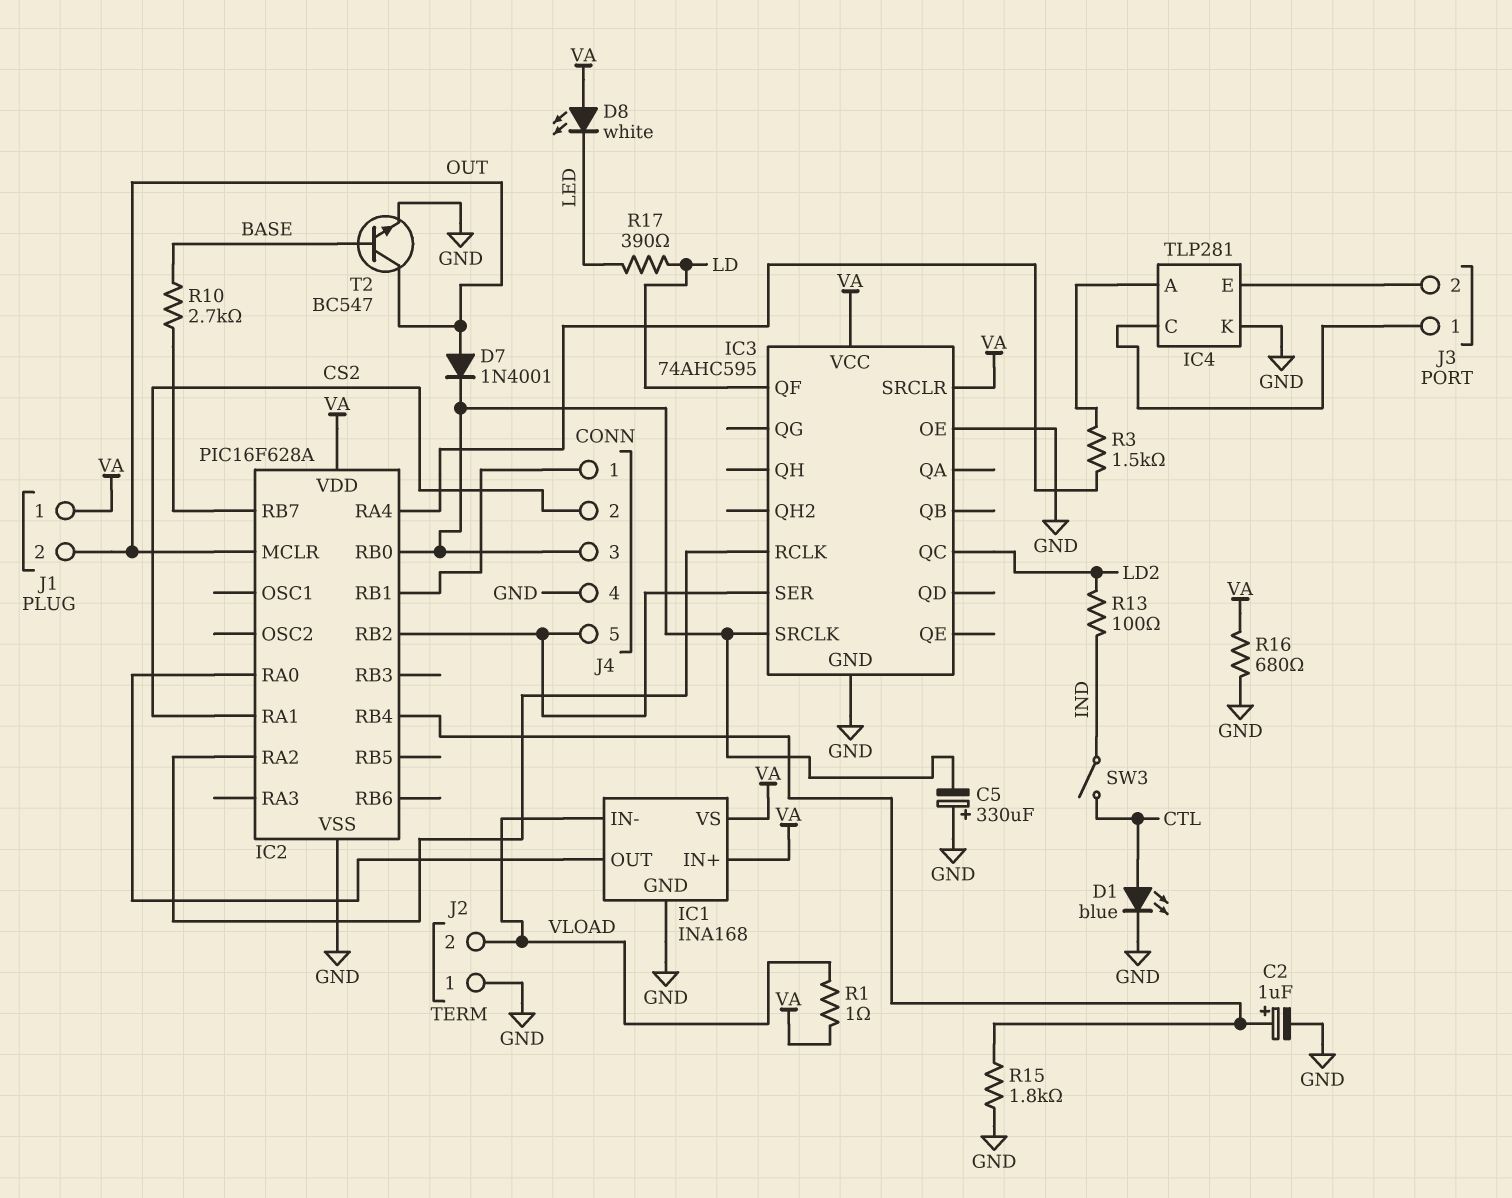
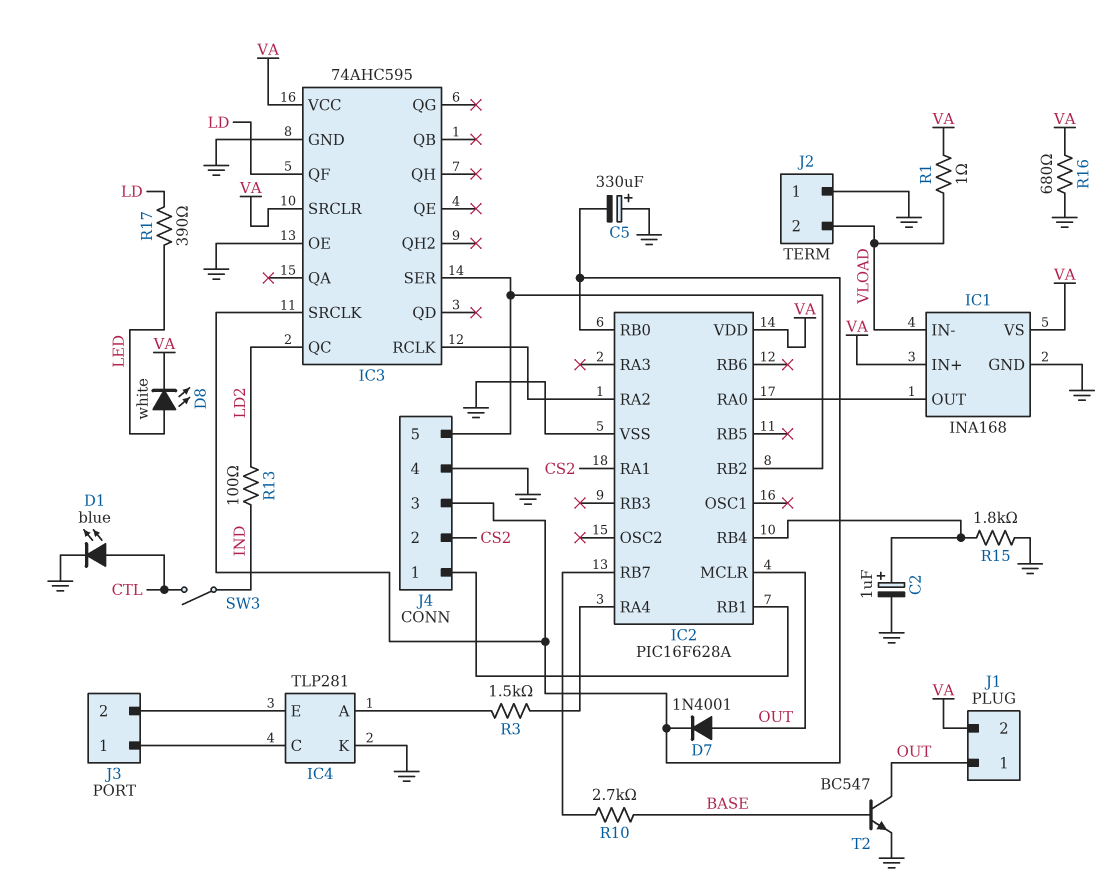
D8: LED white (A VA, K LED) -> LED white (A LED, K VA)
J1 pin 1: VA -> OUT
J1 pin 2: OUT -> VA

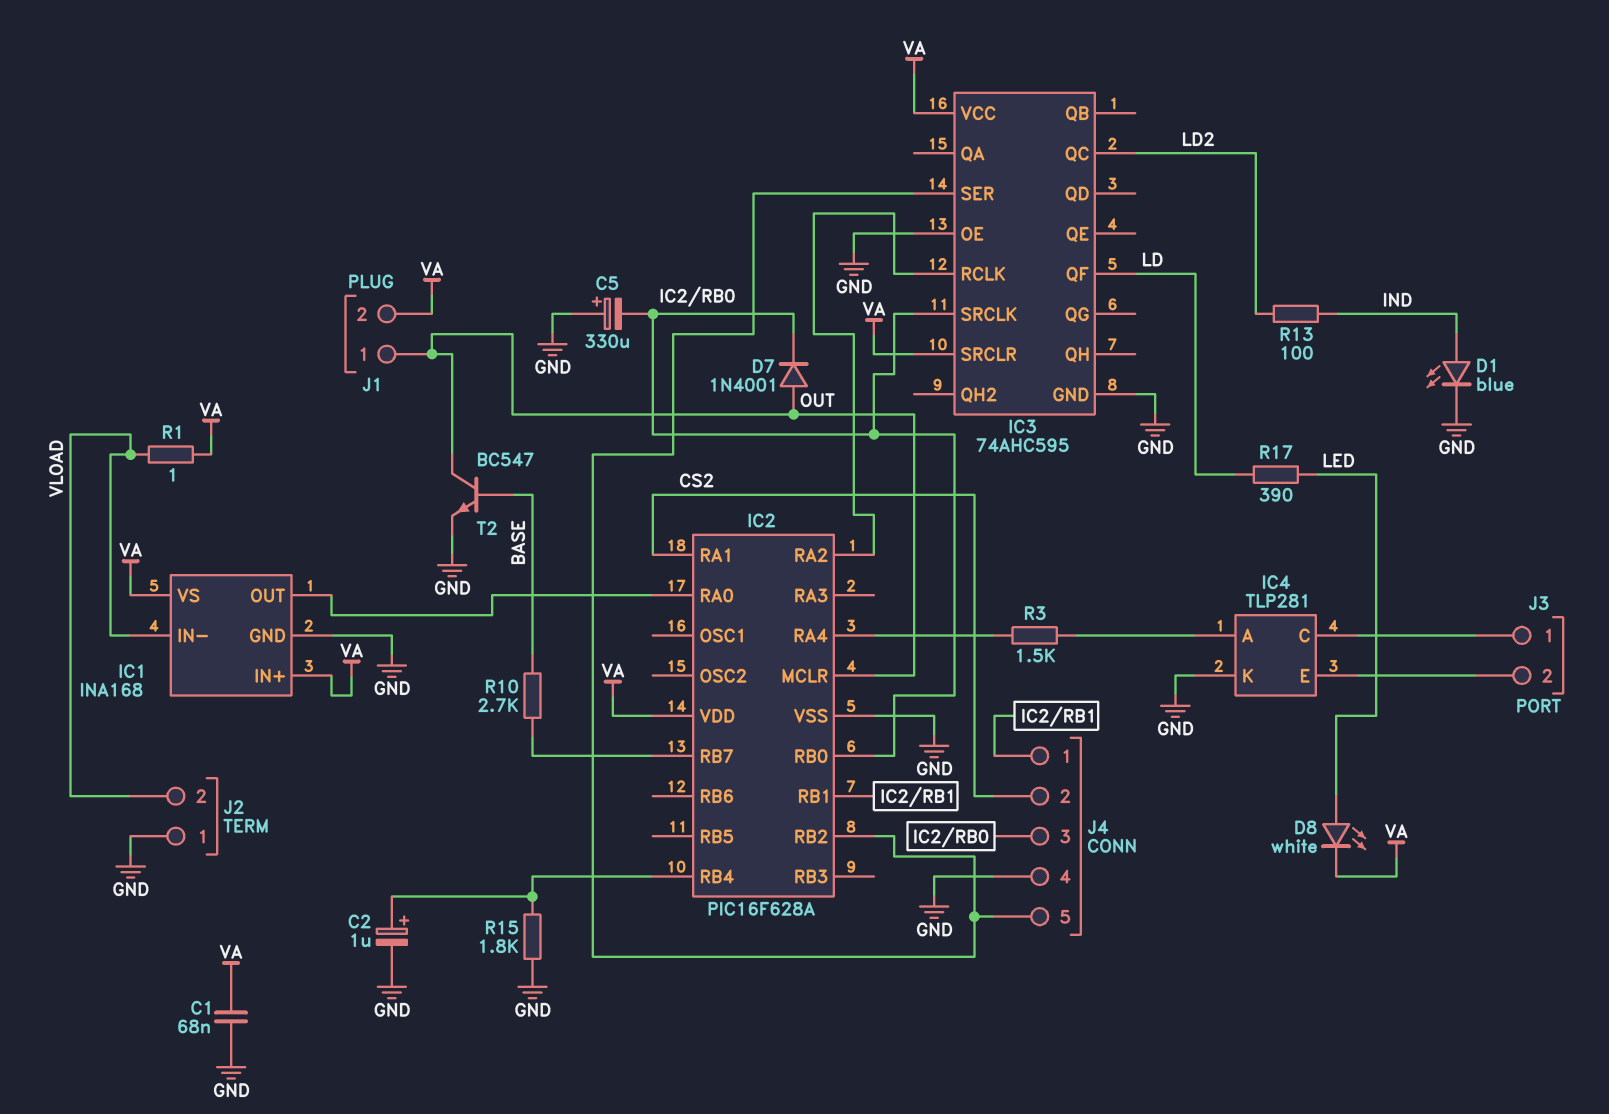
C1: none -> 68nF (GND, VA)
D1: LED blue (A CTL, K GND) -> LED blue (A IND, K GND)
R16: 680 (GND, VA) -> none
SW3: switch (CTL, IND) -> none

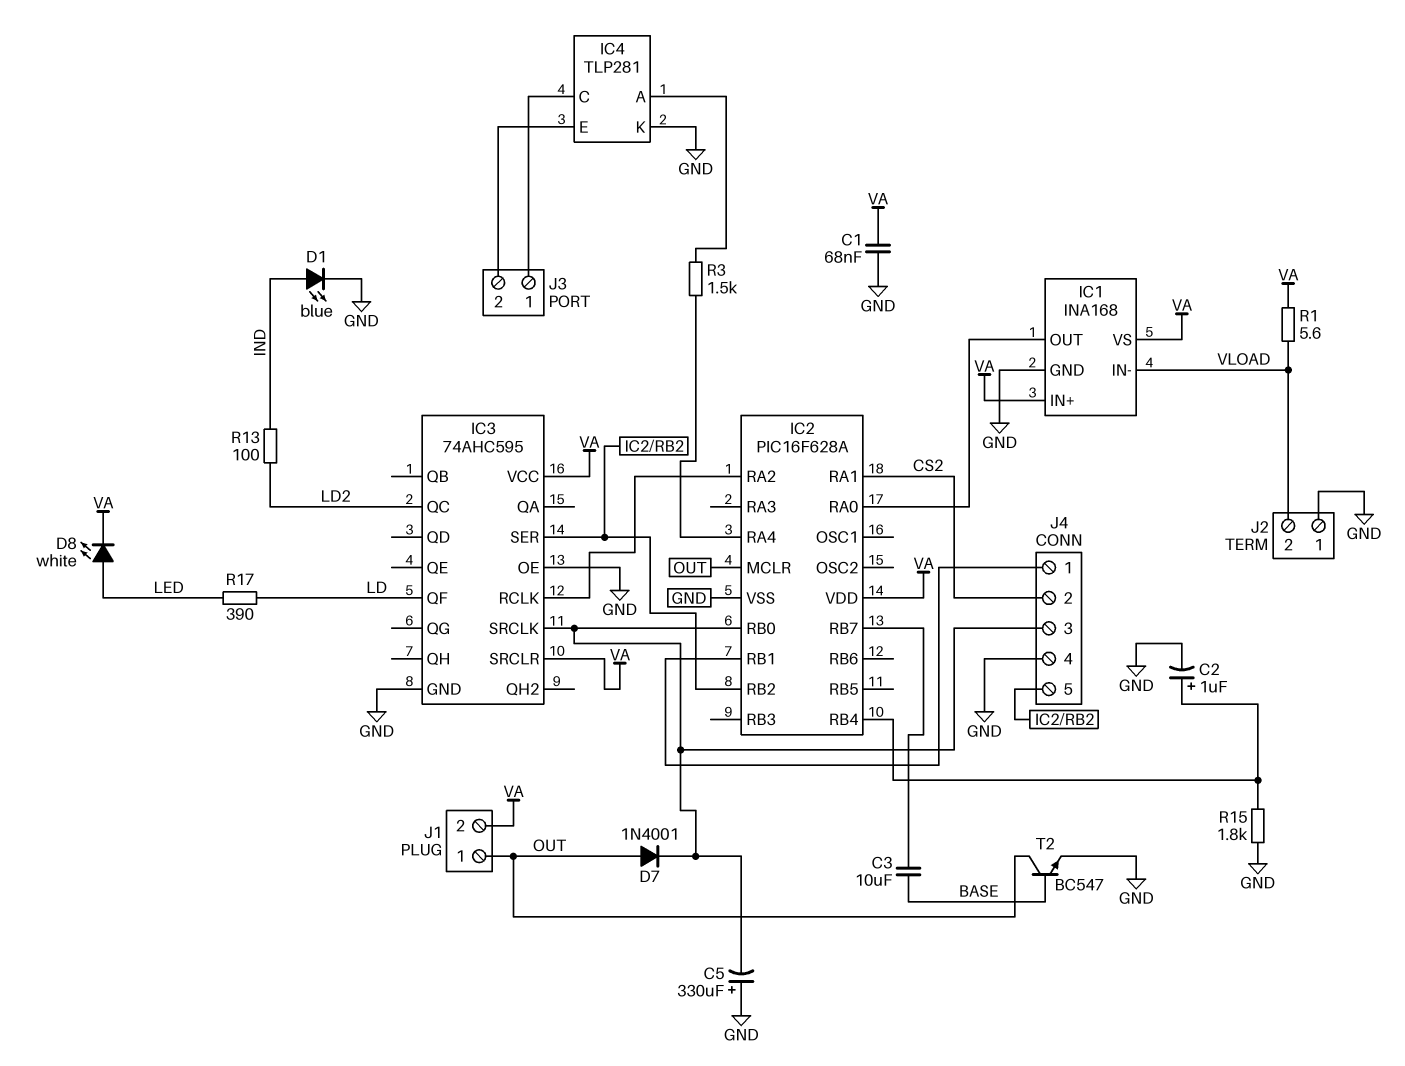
C3: none -> 10uF (BASE, IC2/RB7)
R1: 1 (VA, VLOAD) -> 5.6 (VA, VLOAD)
R10: 2.7k (BASE, IC2/RB7) -> none

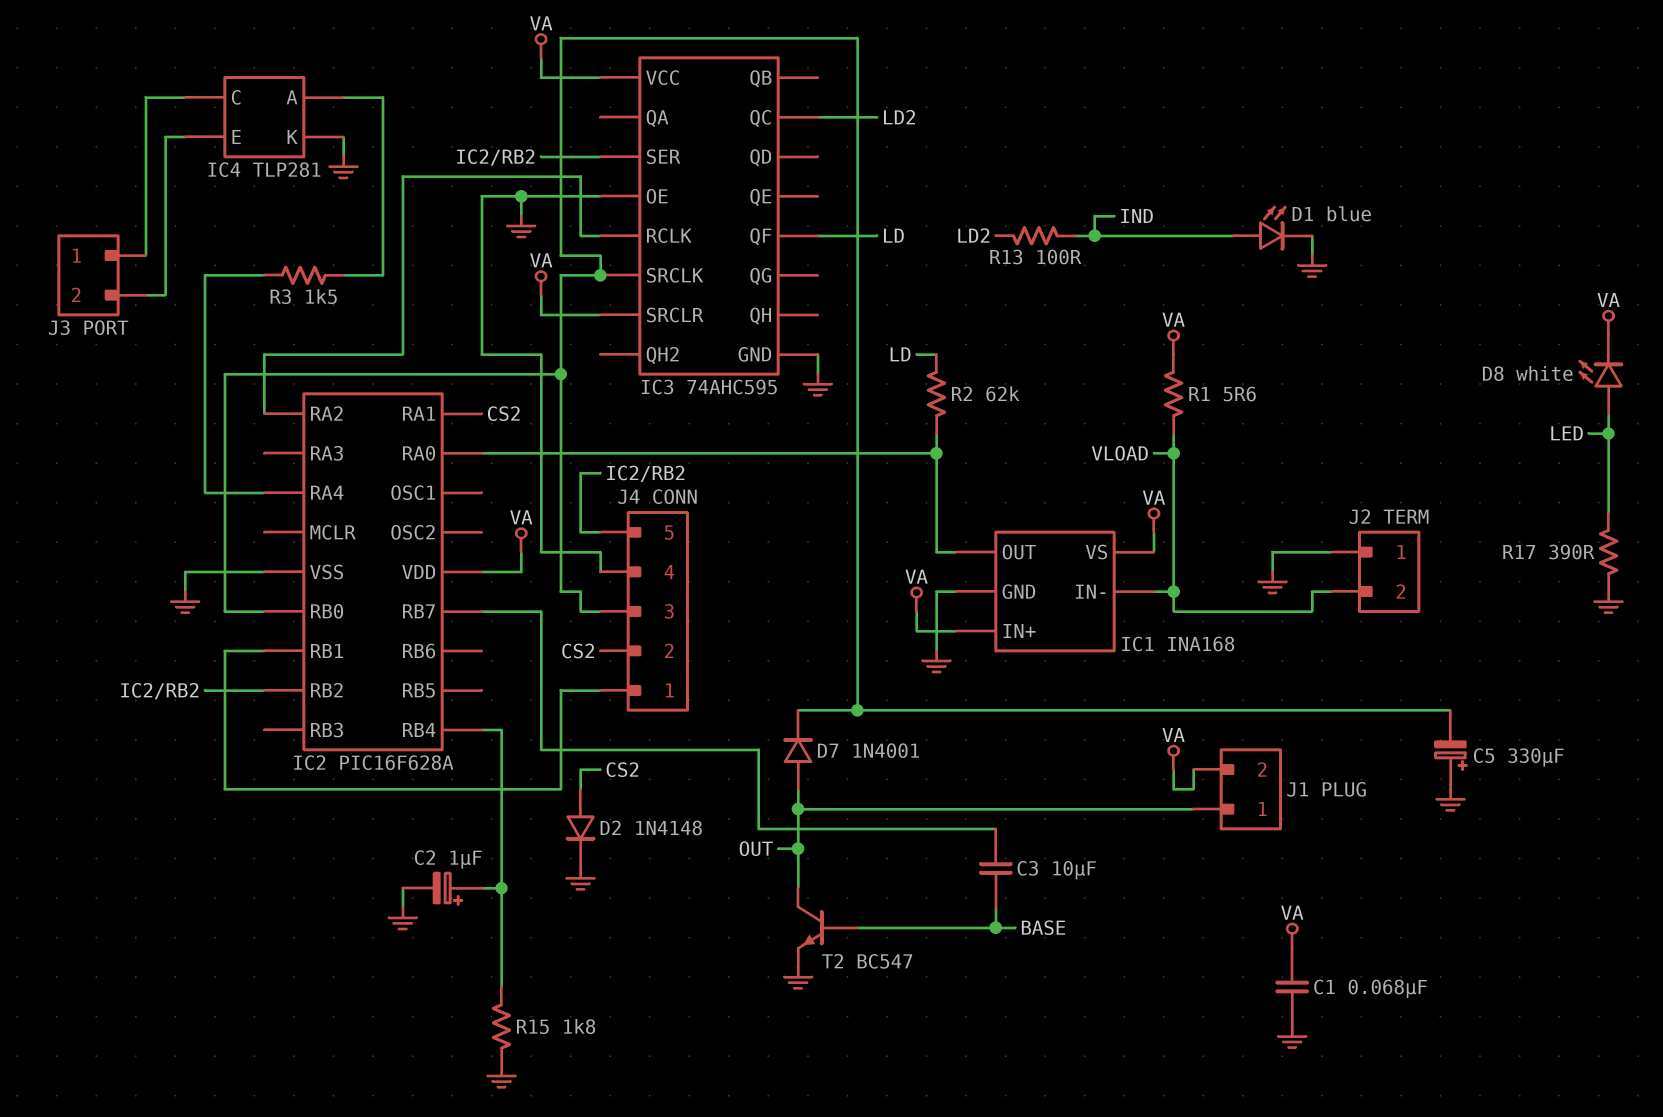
D2: none -> diode 1N4148 (A CS2, K GND)
IC2 pin MCLR: OUT -> none
R2: none -> 62k (IC1/OUT, LD)
R17: 390 (LD, LED) -> 390 (GND, LED)

